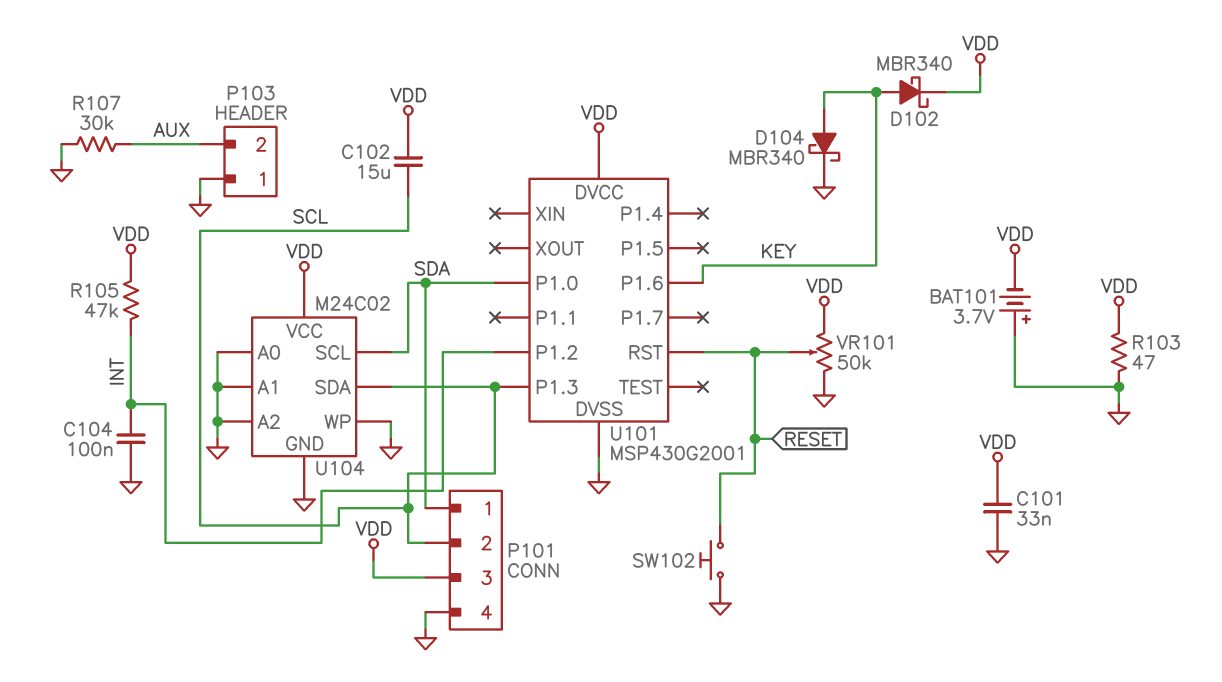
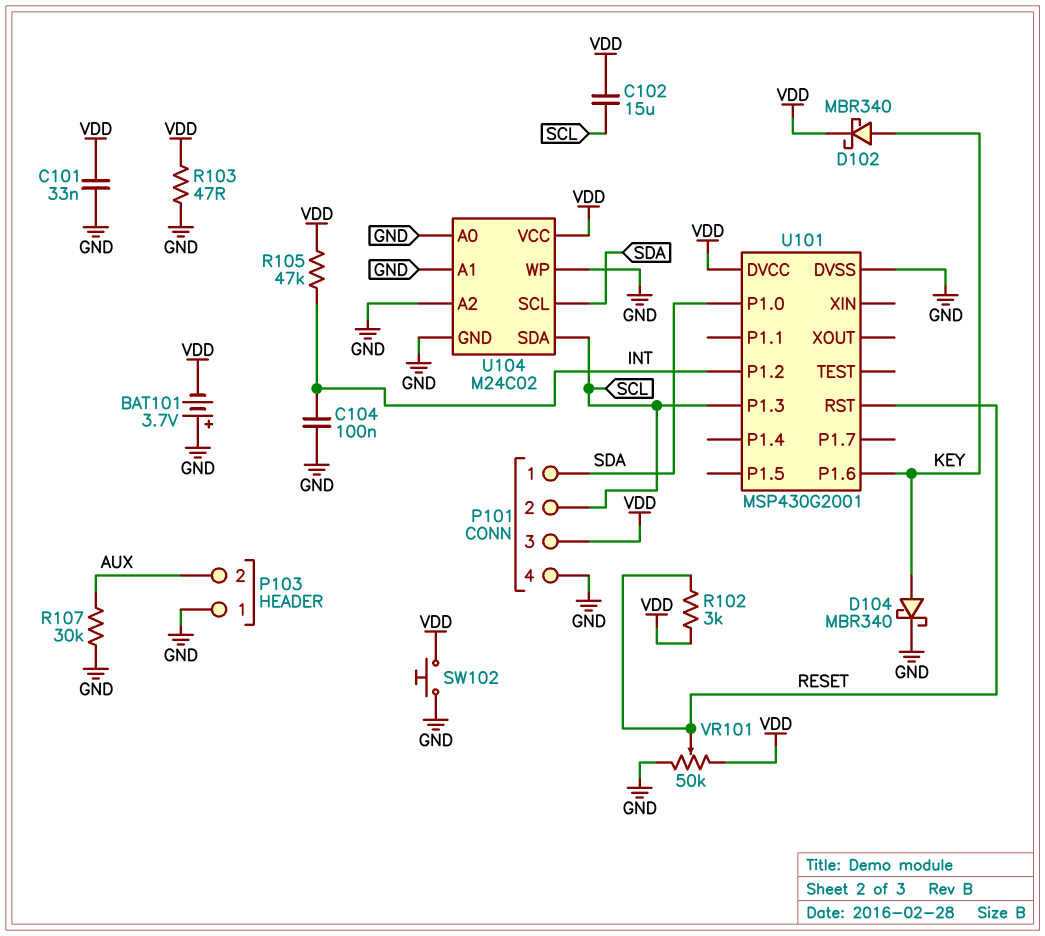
R102: none -> 3k (RESET, VDD)
SW102: button (GND, RESET) -> button (GND, VDD)

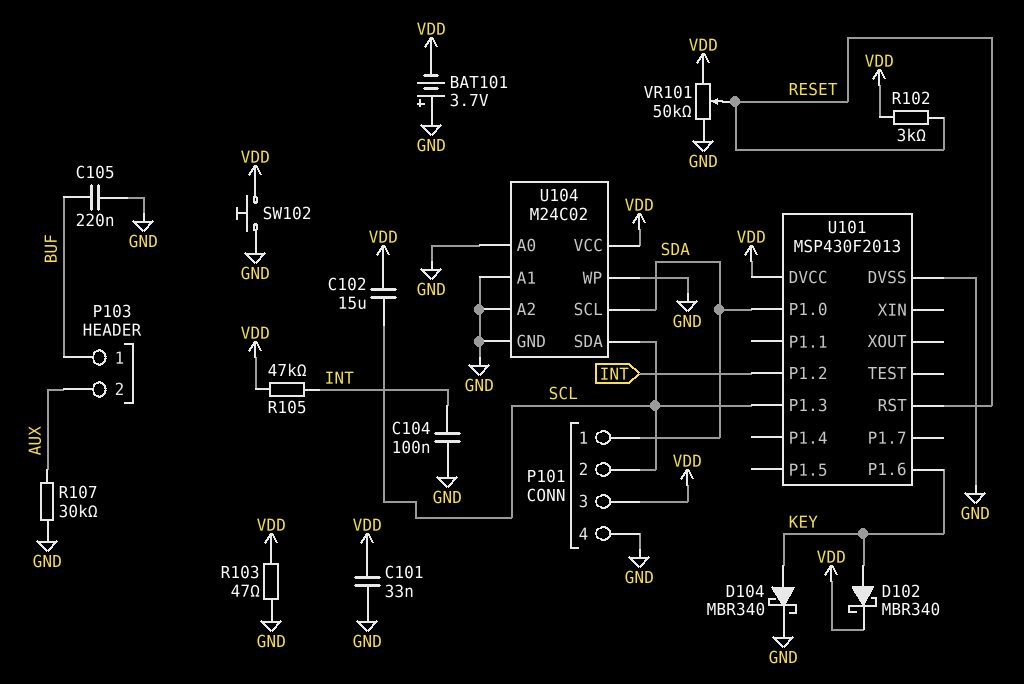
C105: none -> 220nF (BUF, GND)
P103 pin 1: GND -> BUF
U101: MSP430G2001 -> MSP430F2013

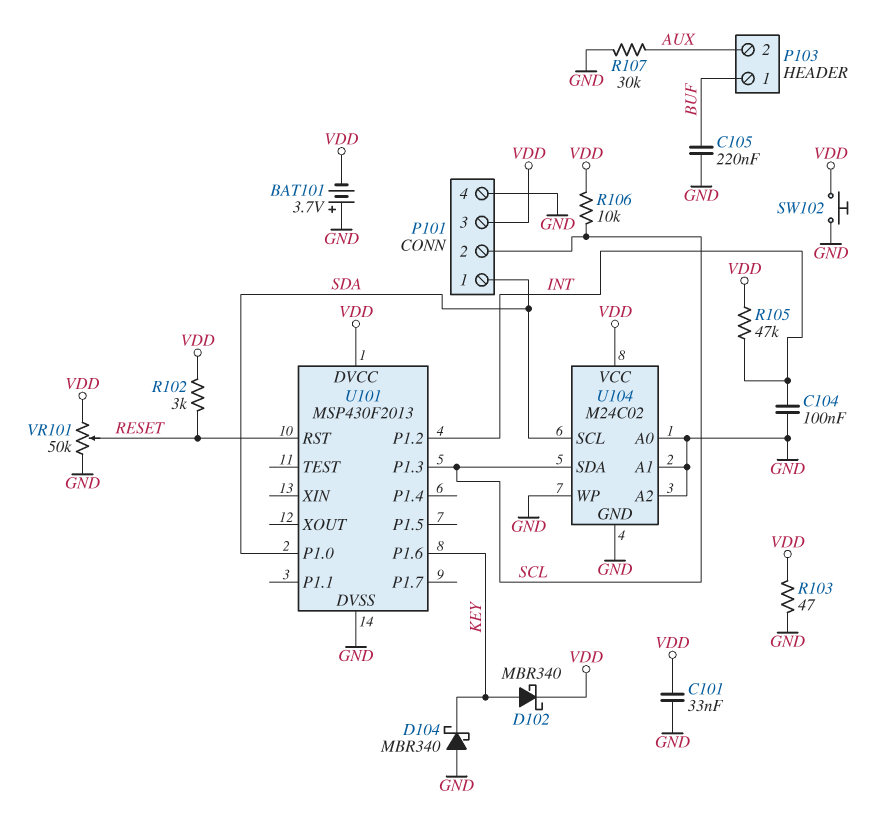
C102: 15uF (SCL, VDD) -> none
D104: schottky MBR340 (A KEY, K GND) -> schottky MBR340 (A GND, K KEY)
R106: none -> 10k (SCL, VDD)

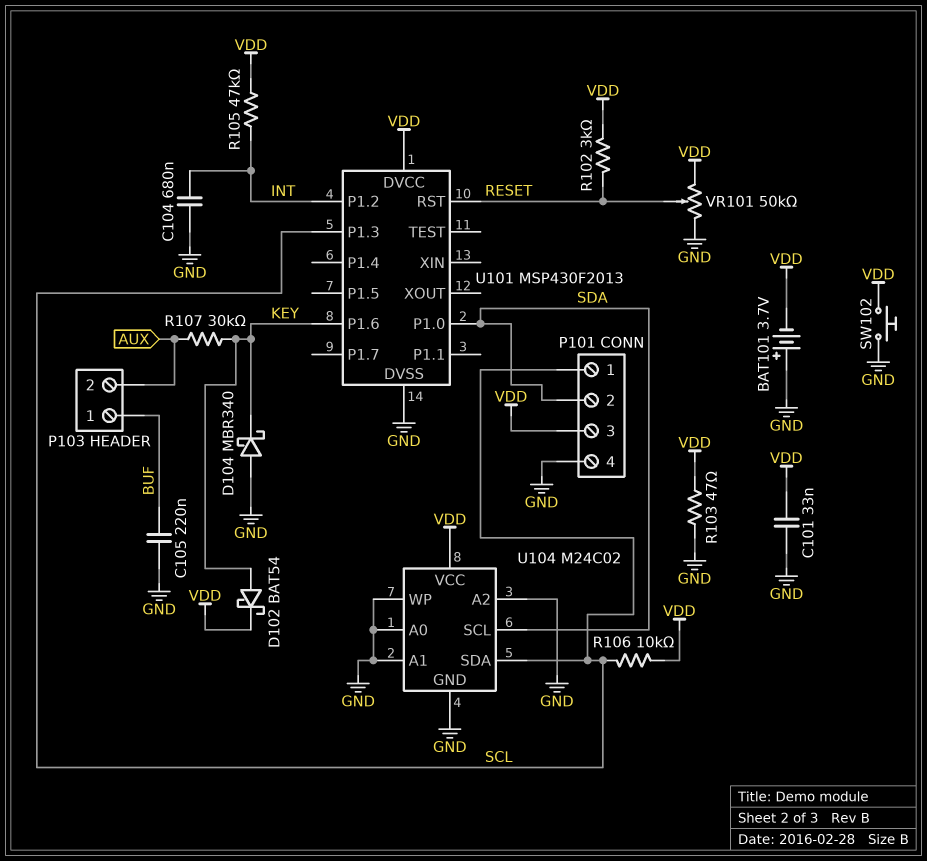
C104: 100nF (GND, INT) -> 680nF (GND, INT)
D102: schottky MBR340 (A KEY, K VDD) -> schottky BAT54 (A KEY, K VDD)
P101 pin 1: SDA -> SCL
P101 pin 2: SCL -> SDA
R107: 30k (AUX, GND) -> 30k (AUX, KEY)

